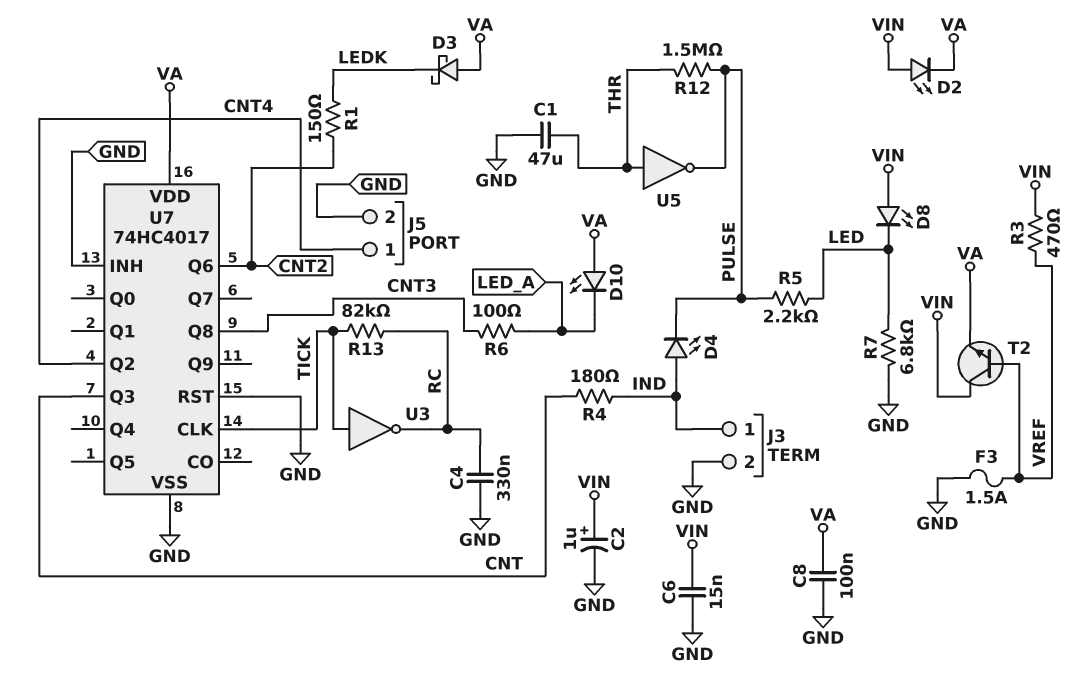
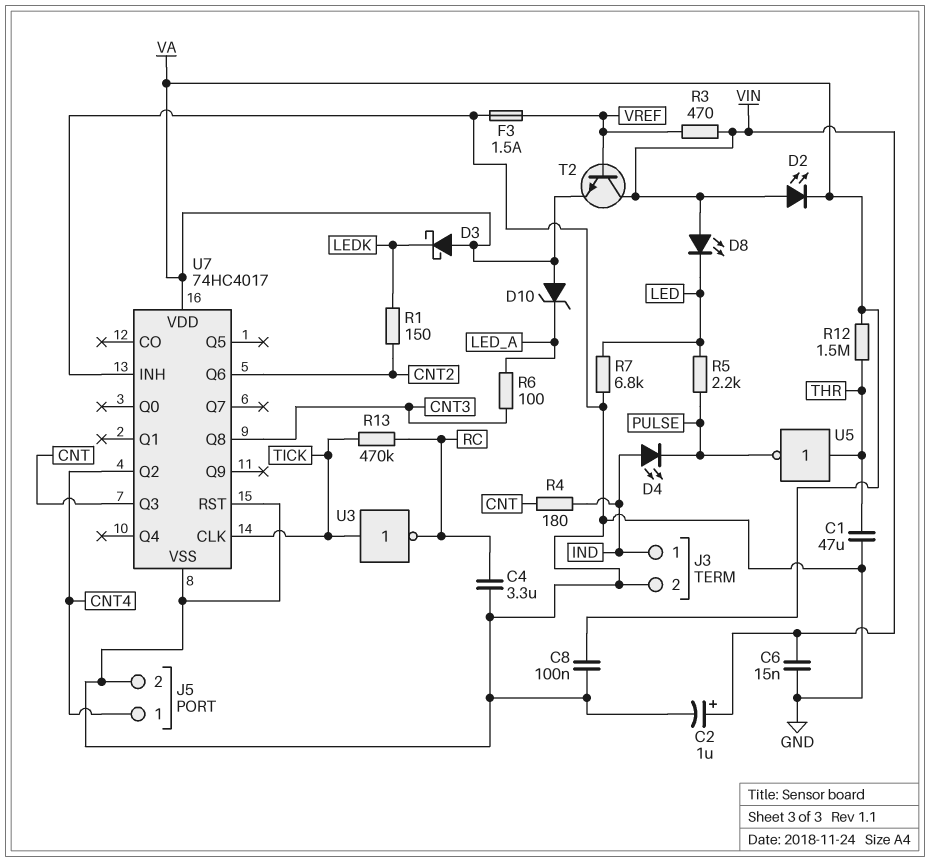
C4: 330nF (GND, RC) -> 3.3uF (GND, RC)
D10: LED (A VA, K LED_A) -> zener (A VA, K LED_A)
R12: 1.5M (PULSE, THR) -> 1.5M (THR, VA)
R13: 82k (RC, TICK) -> 470k (RC, TICK)

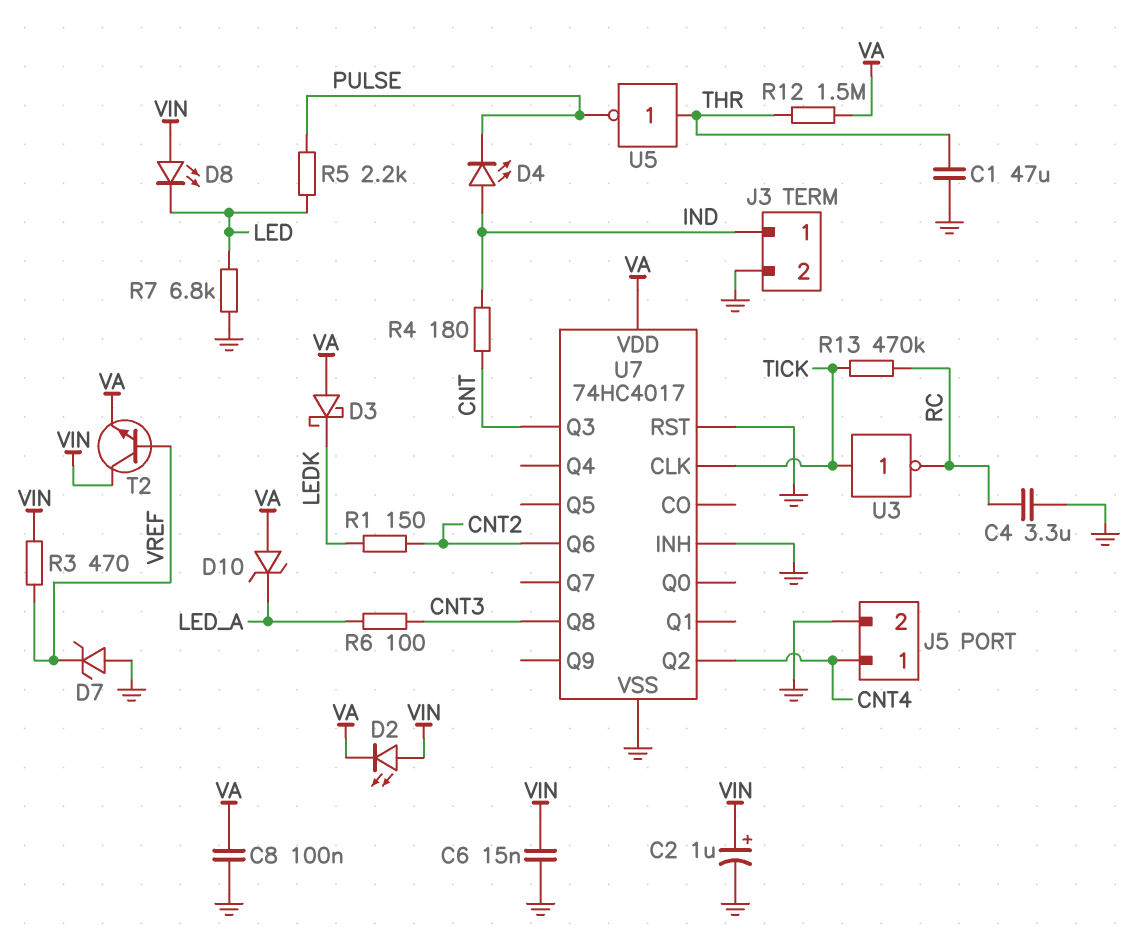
D7: none -> zener (A GND, K VREF)
F3: 1.5A (GND, VREF) -> none

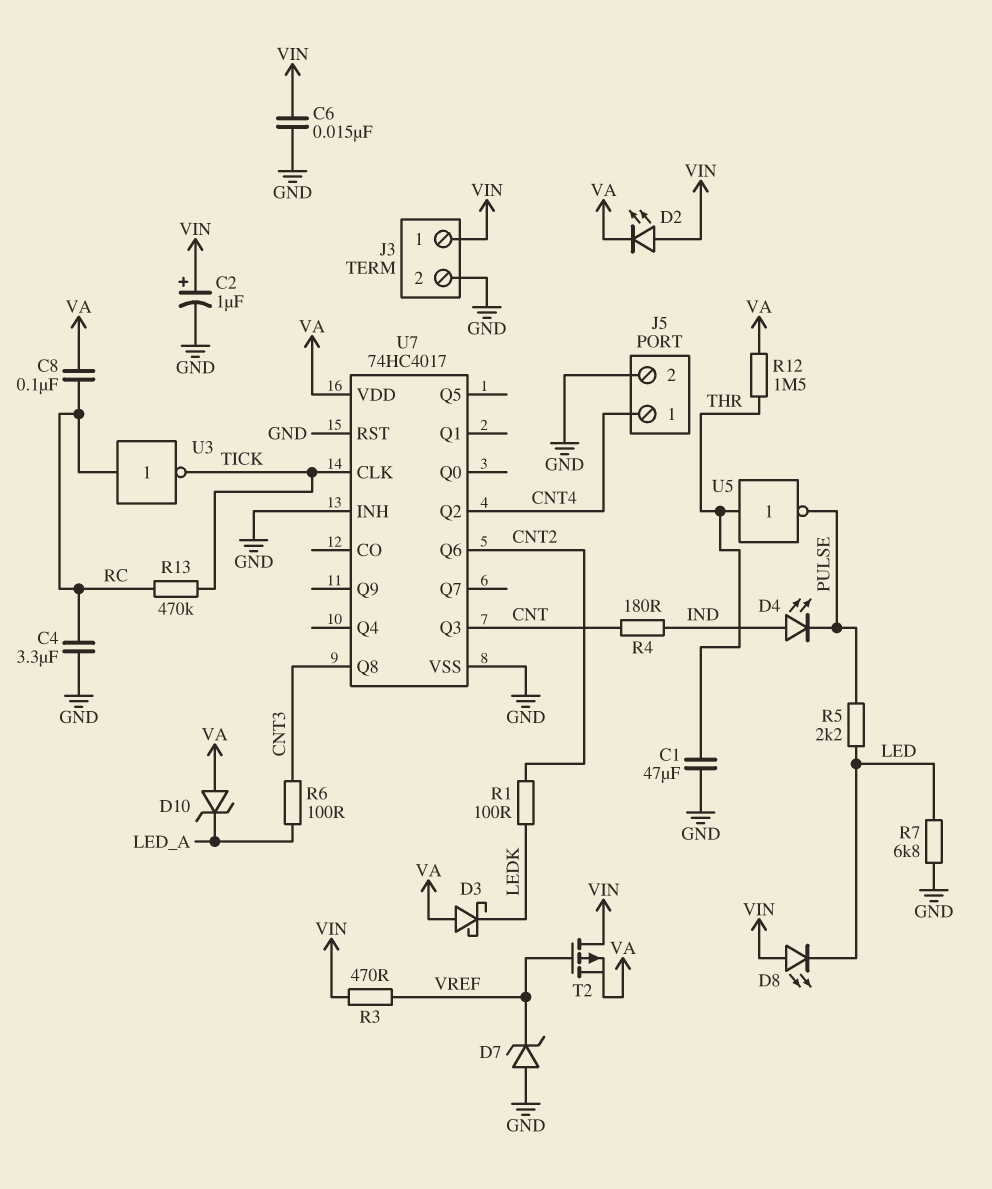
C8: 100nF (GND, VA) -> 100nF (RC, VA)
J3 pin 1: IND -> VIN
R1: 150 (CNT2, LEDK) -> 100 (CNT2, LEDK)
T2: NPN (B VREF, C VIN, E VA) -> PMOS (G VREF, D VIN, S VA)
U3: NOT (in TICK, out RC) -> NOT (in RC, out TICK)

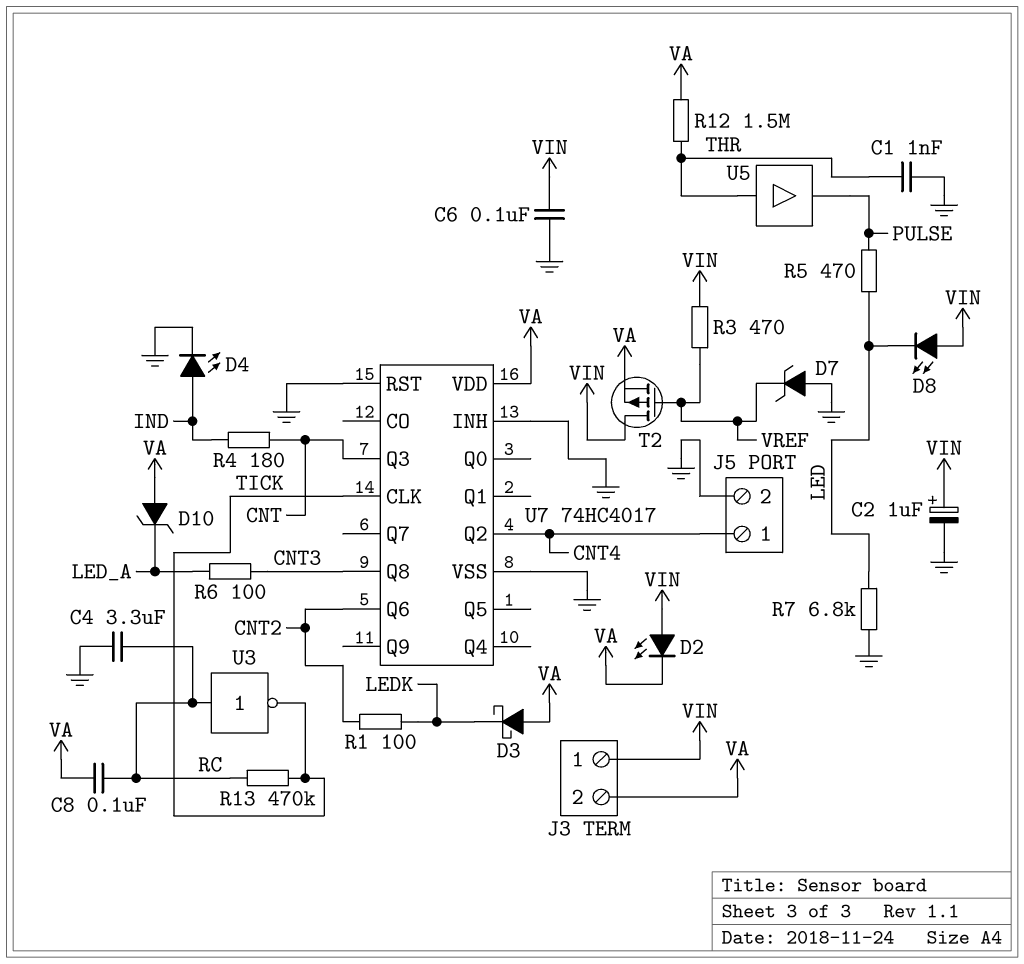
C1: 47uF (GND, THR) -> 1nF (GND, THR)
C6: 15nF (GND, VIN) -> 100nF (GND, VIN)
D4: LED (A IND, K PULSE) -> LED (A IND, K GND)
J3 pin 2: GND -> VA
R5: 2.2k (LED, PULSE) -> 470 (LED, PULSE)
U5: NOT (in THR, out PULSE) -> buffer (in THR, out PULSE)

